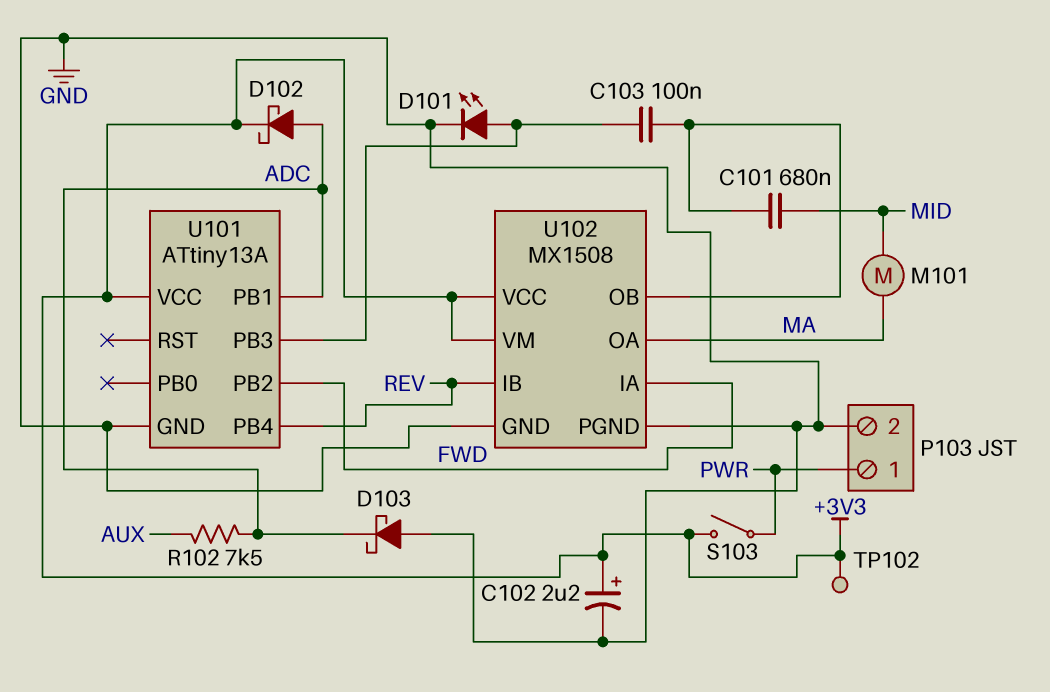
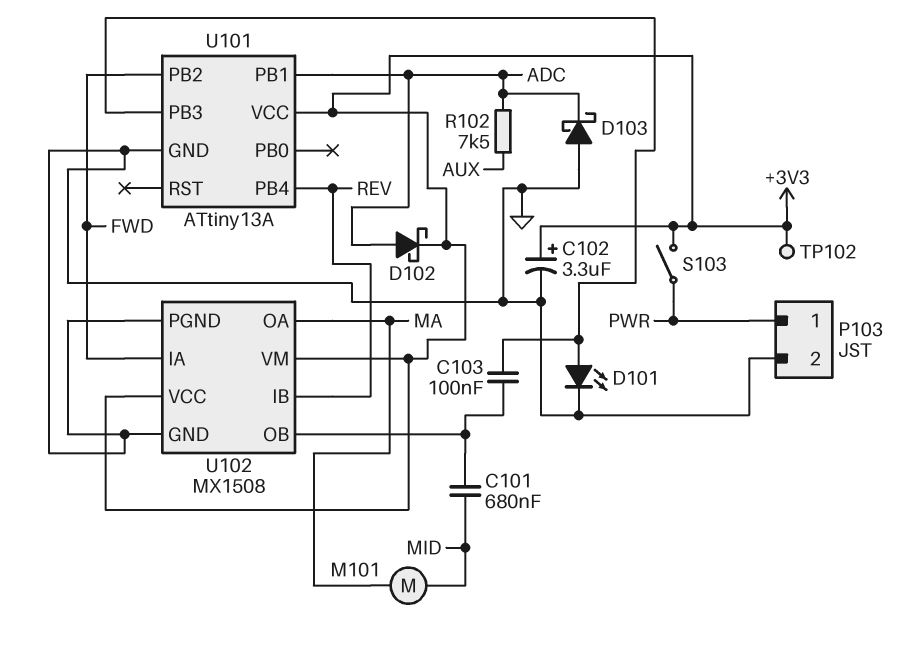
C102: 2.2uF (plus +3V3, minus GND) -> 3.3uF (plus +3V3, minus GND)

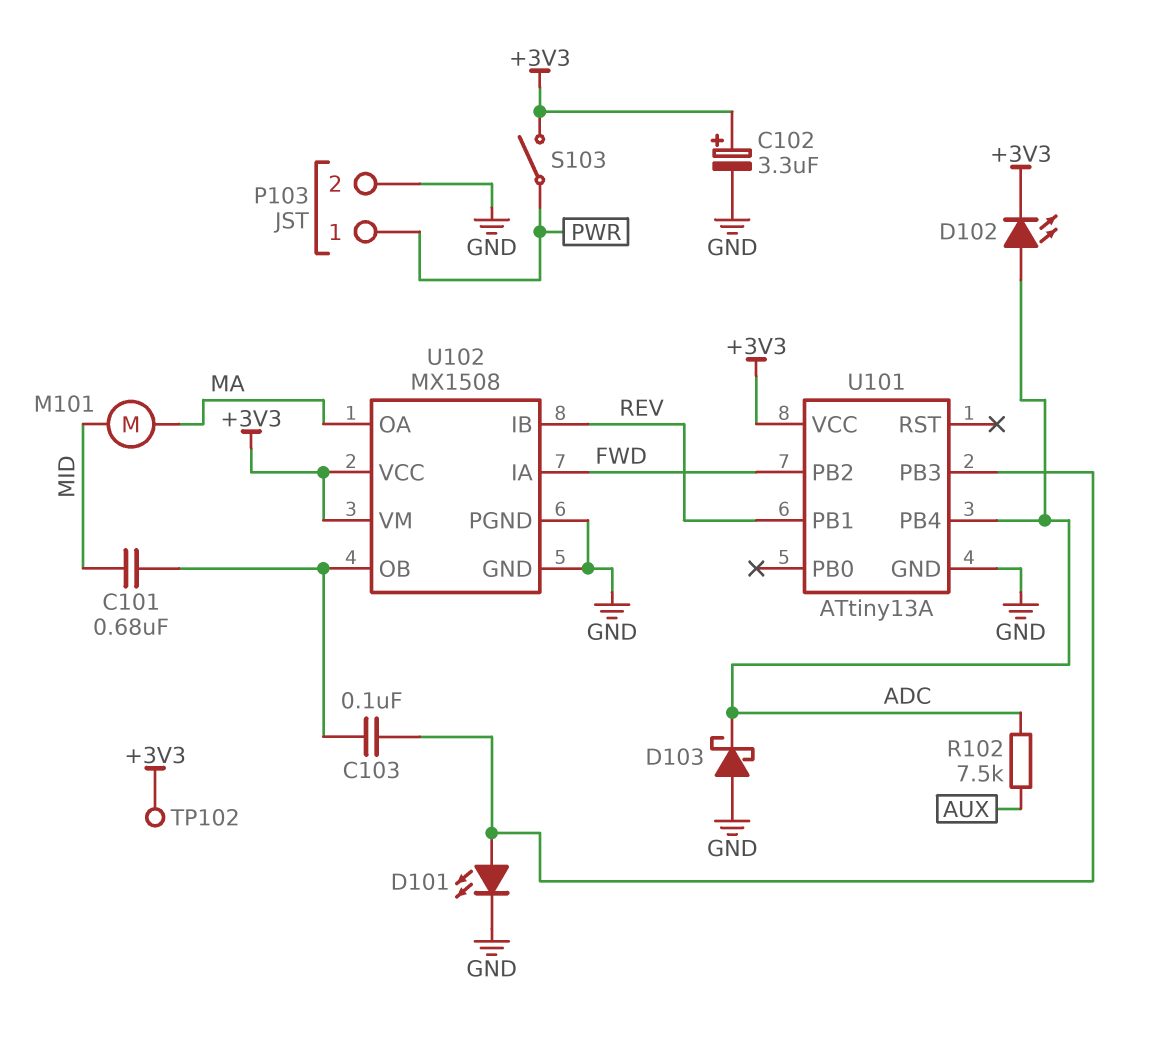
D102: schottky (A ADC, K +3V3) -> LED (A ADC, K +3V3)
U101 pin PB1: ADC -> REV
U101 pin PB4: REV -> ADC

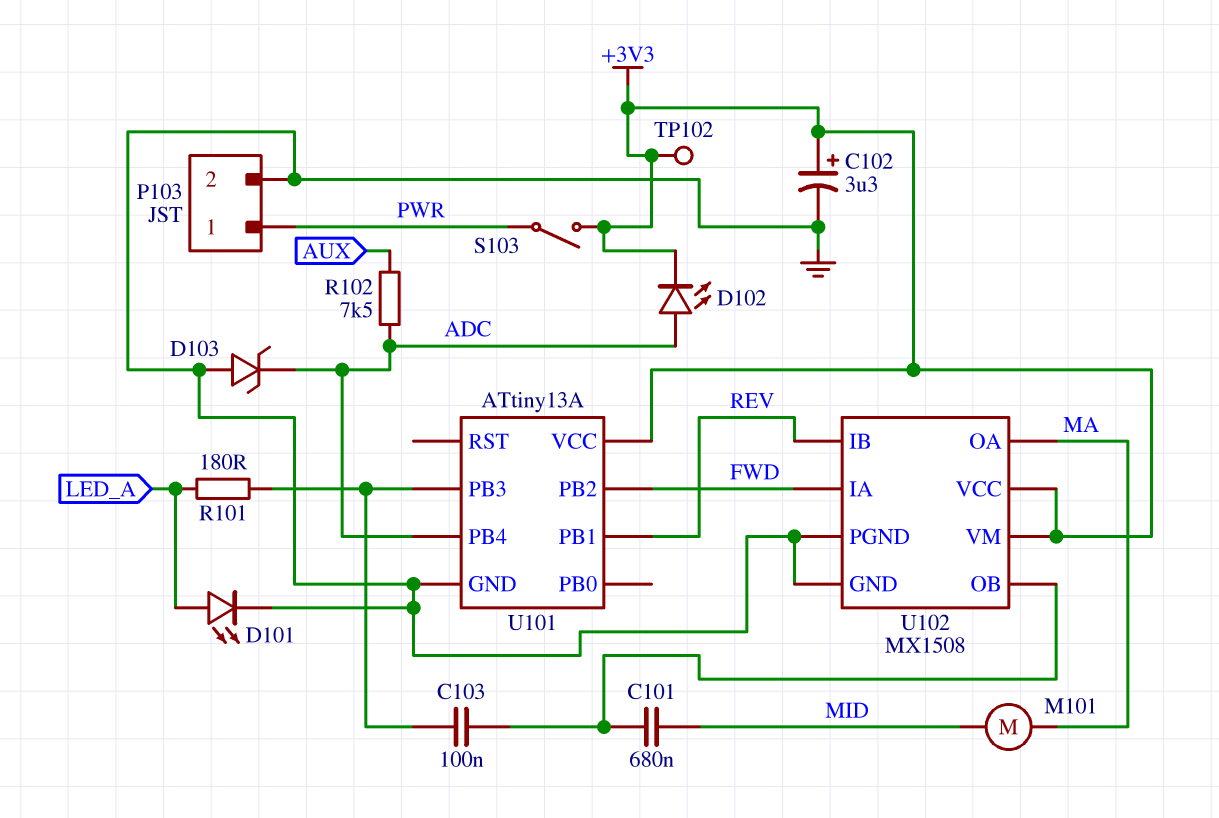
D101: LED (A U101/PB3, K GND) -> LED (A LED_A, K GND)
D103: schottky (A GND, K ADC) -> zener (A GND, K ADC)
R101: none -> 180 (LED_A, U101/PB3)

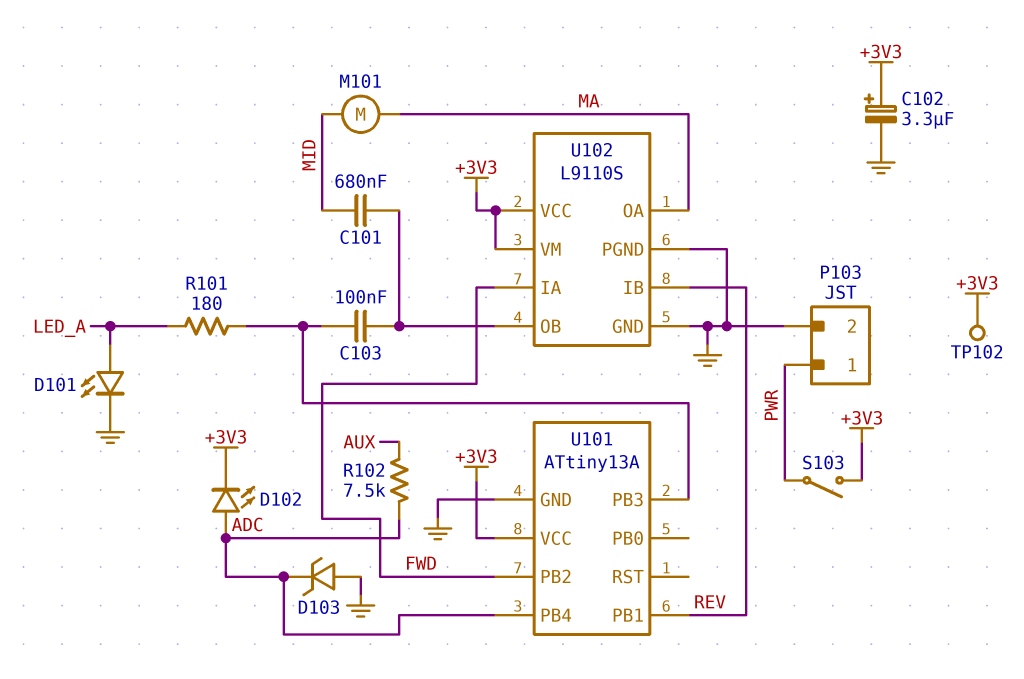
U102: MX1508 -> L9110S

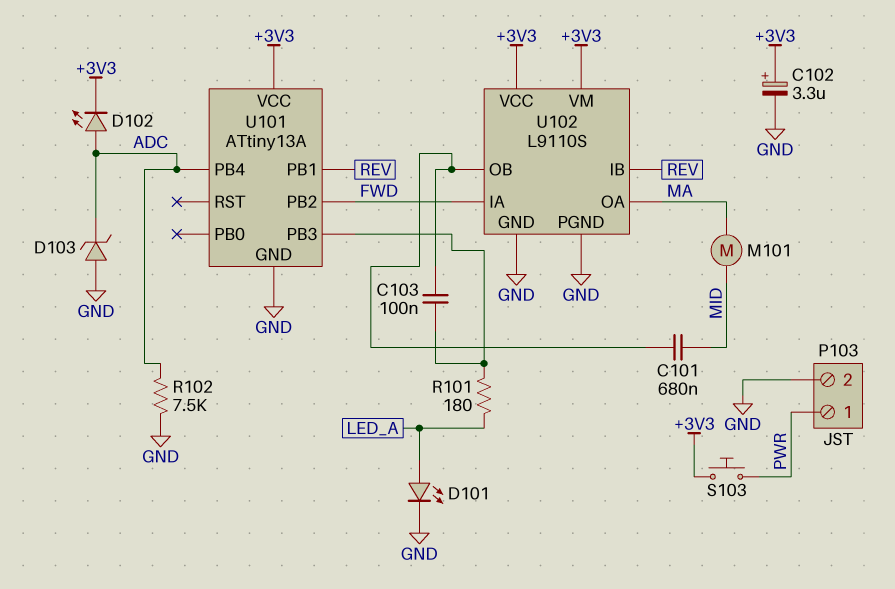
R102: 7.5k (ADC, AUX) -> 7.5k (ADC, GND)
S103: switch (+3V3, PWR) -> button (+3V3, PWR)
TP102: test point (+3V3) -> none

